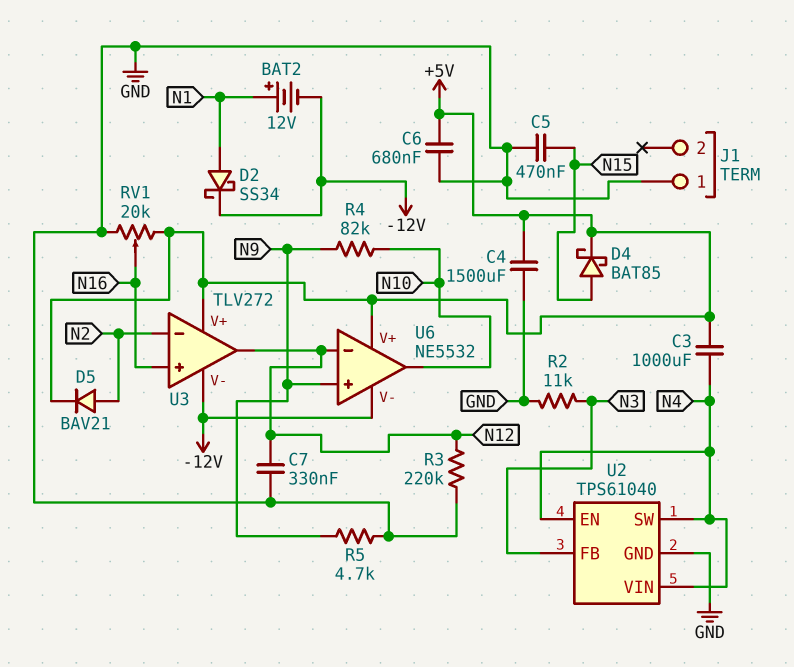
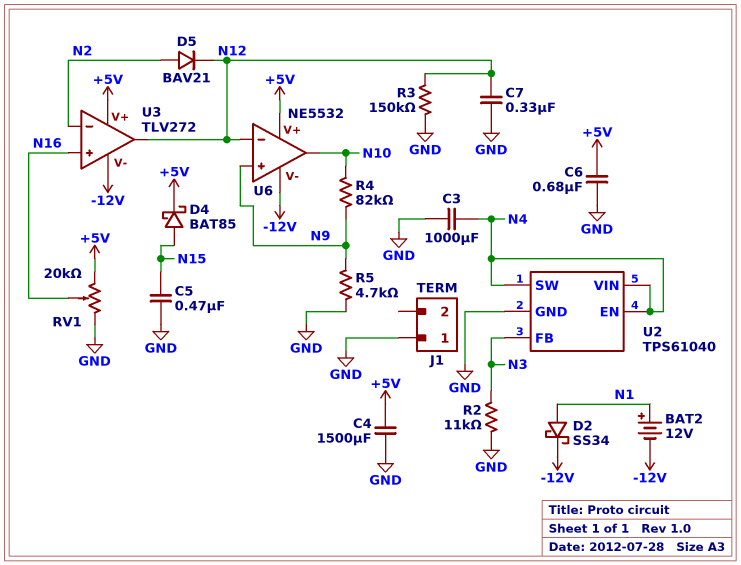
C3: 1000uF (+5V, N4) -> 1000uF (GND, N4)
D5: diode BAV21 (A N2, K +5V) -> diode BAV21 (A N2, K N12)
R3: 220k (GND, N12) -> 150k (GND, N12)

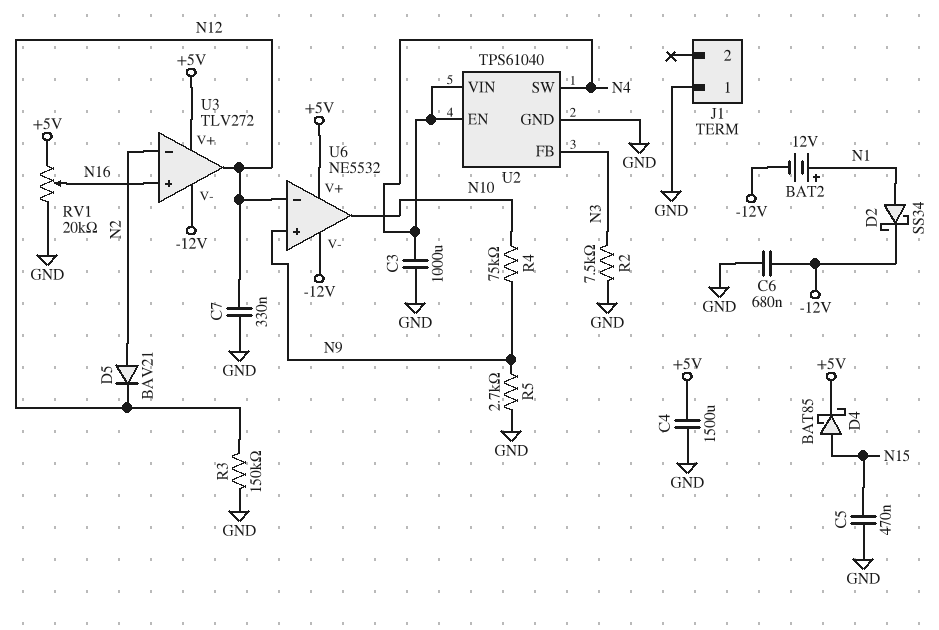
C6: 680nF (+5V, GND) -> 680nF (-12V, GND)
R2: 11k (GND, N3) -> 7.5k (GND, N3)
R4: 82k (N9, N10) -> 75k (N9, N10)
R5: 4.7k (GND, N9) -> 2.7k (GND, N9)

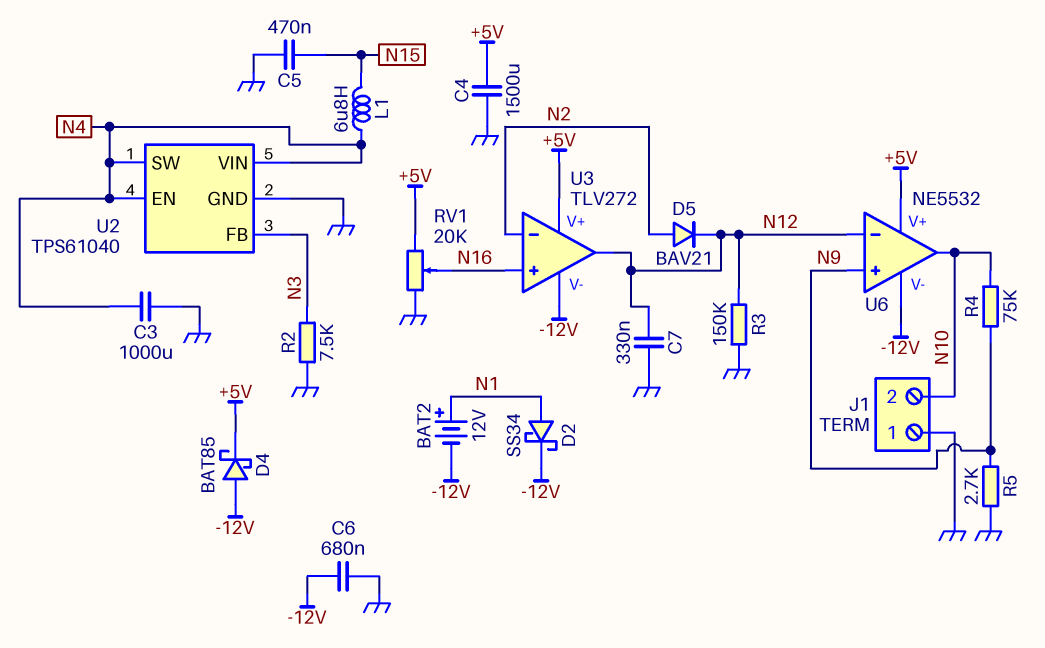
D4: schottky BAT85 (A N15, K +5V) -> schottky BAT85 (A -12V, K +5V)
J1 pin 2: none -> N10
L1: none -> 6.8uH (N4, N15)

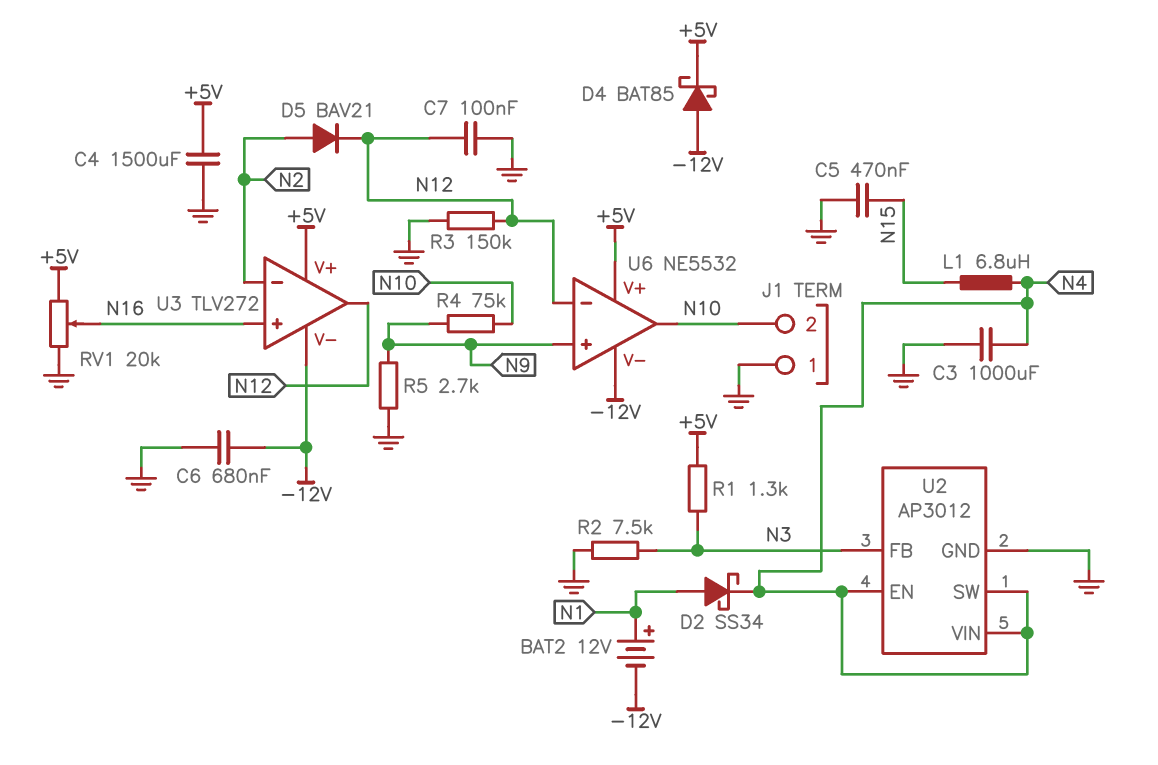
C7: 330nF (GND, N12) -> 100nF (GND, N12)
D2: schottky SS34 (A N1, K -12V) -> schottky SS34 (A N1, K N4)
R1: none -> 1.3k (+5V, N3)
U2: TPS61040 -> AP3012

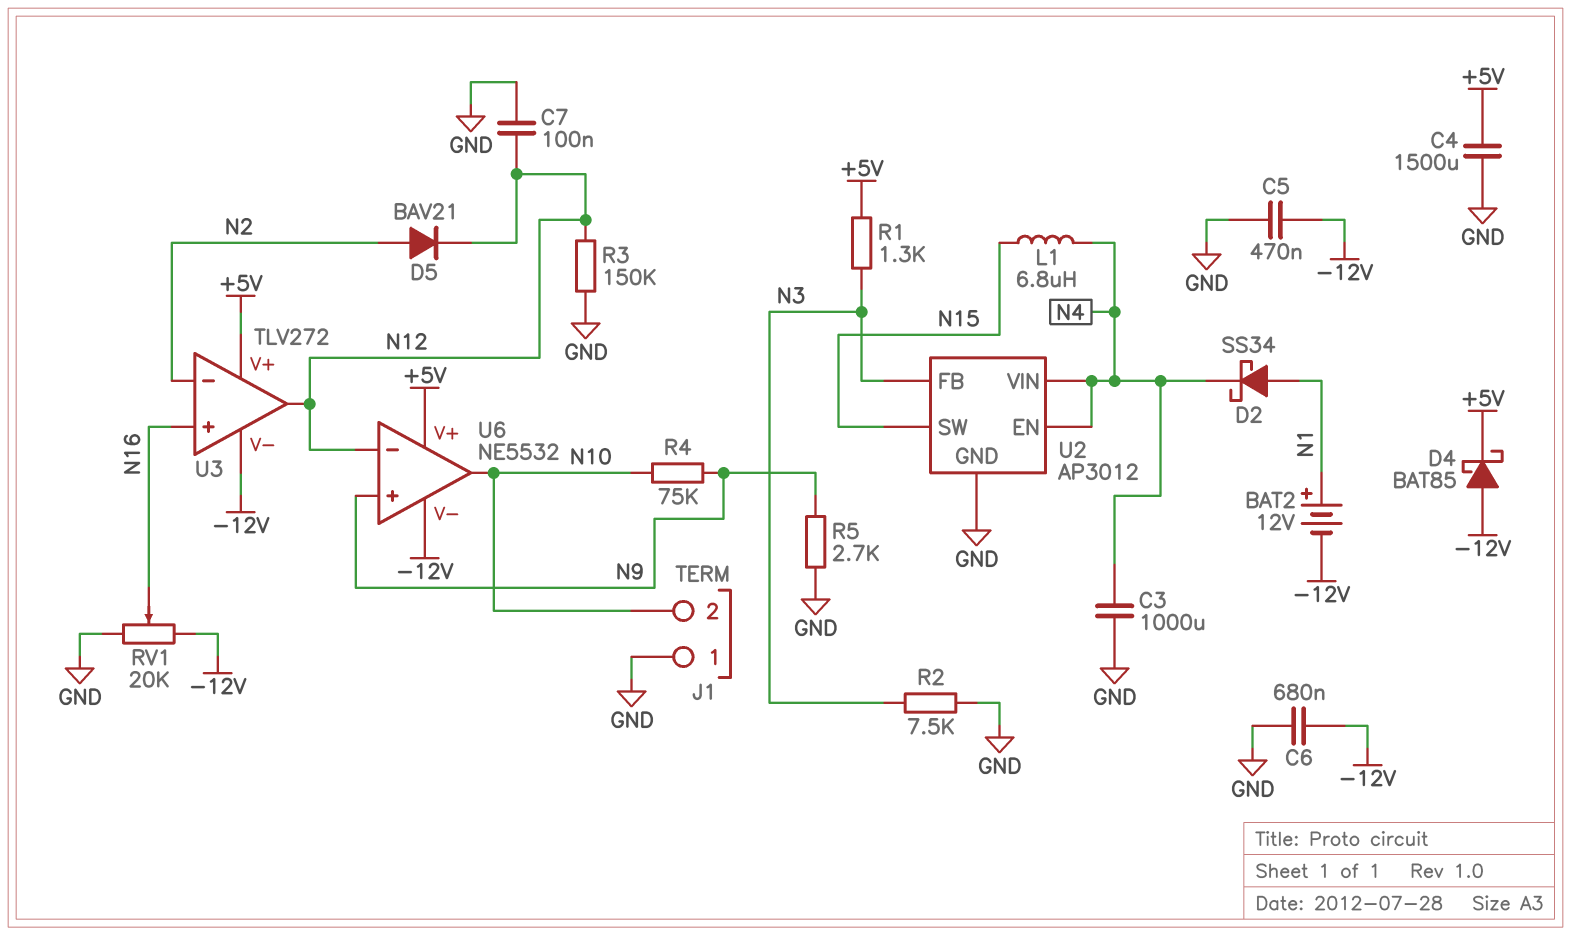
C5: 470nF (GND, N15) -> 470nF (-12V, GND)
RV1: 20k (+5V, GND, wiper N16) -> 20k (-12V, GND, wiper N16)
U2 pin SW: N4 -> N15

